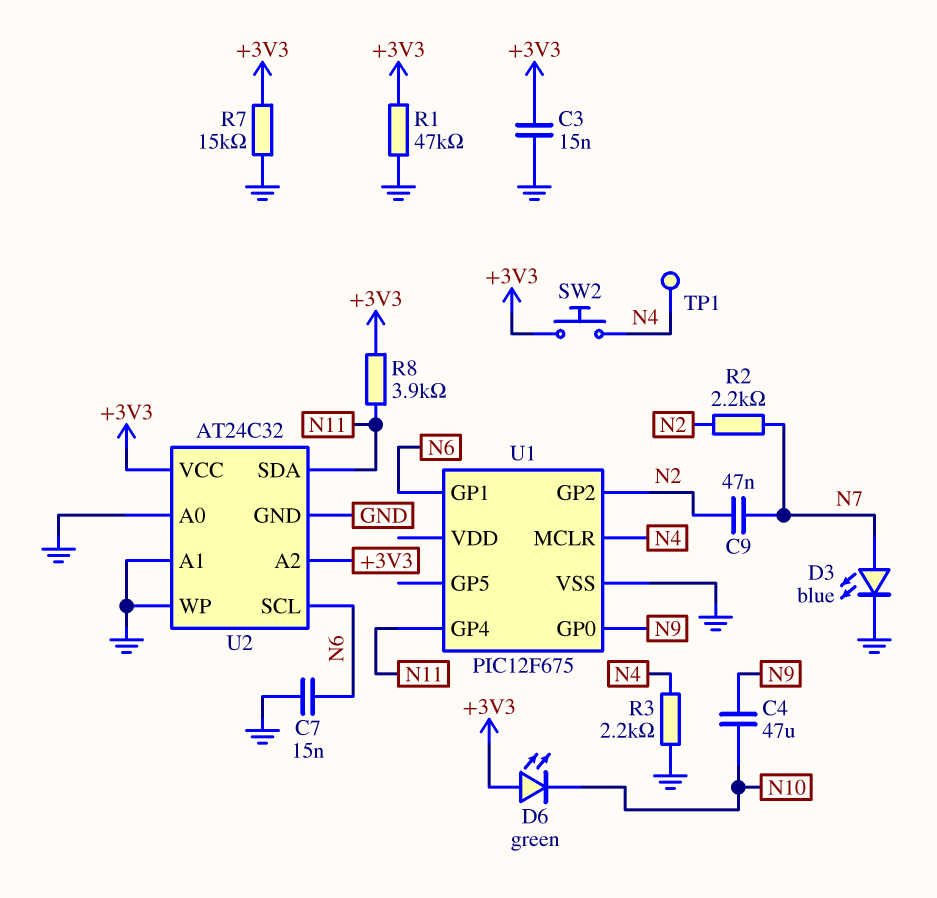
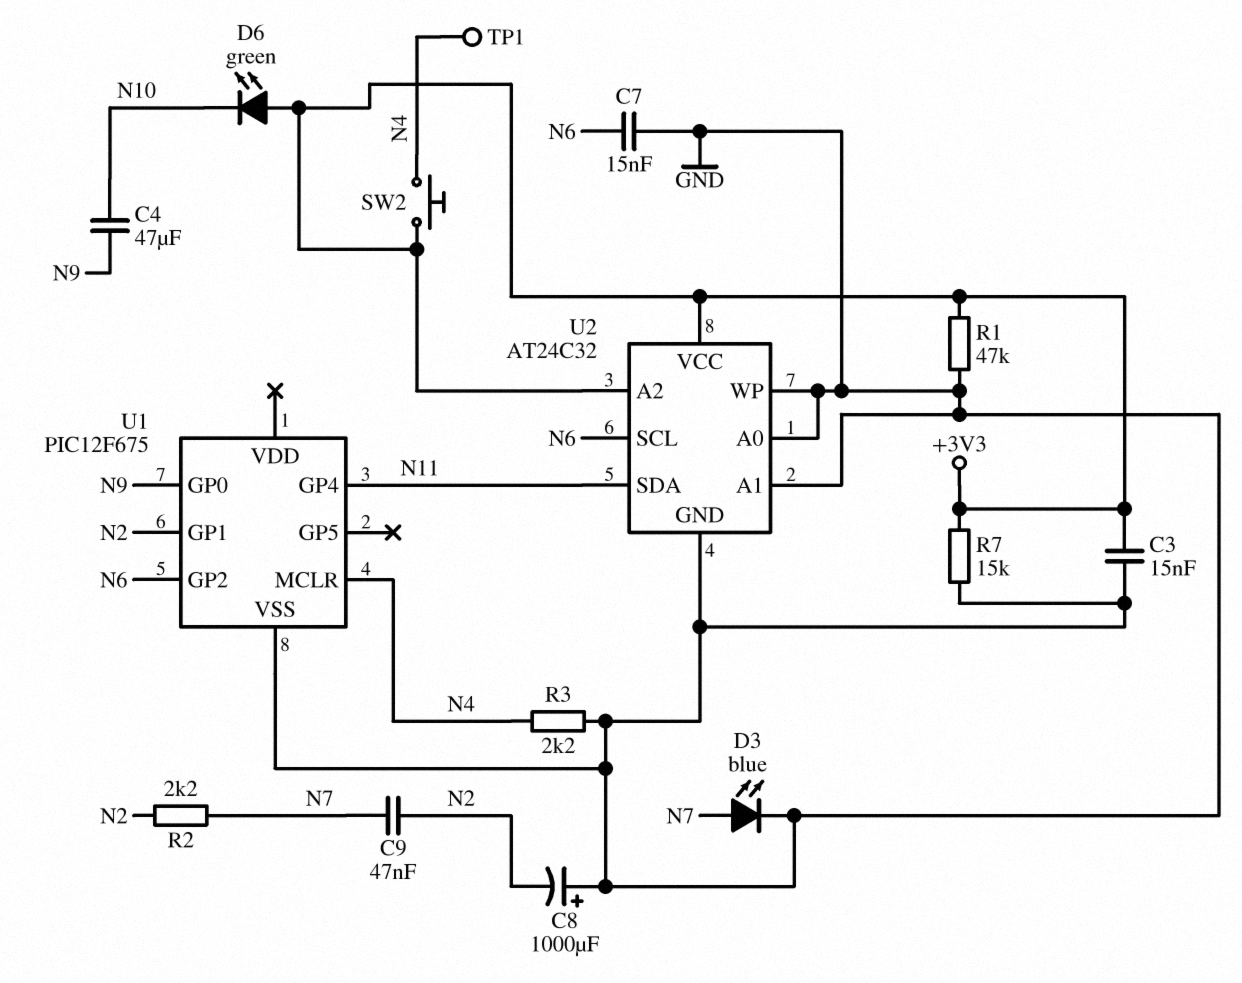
C8: none -> 1000uF (plus GND, minus N2)
R8: 3.9k (+3V3, N11) -> none
U1 pin GP1: N6 -> N2
U1 pin GP2: N2 -> N6

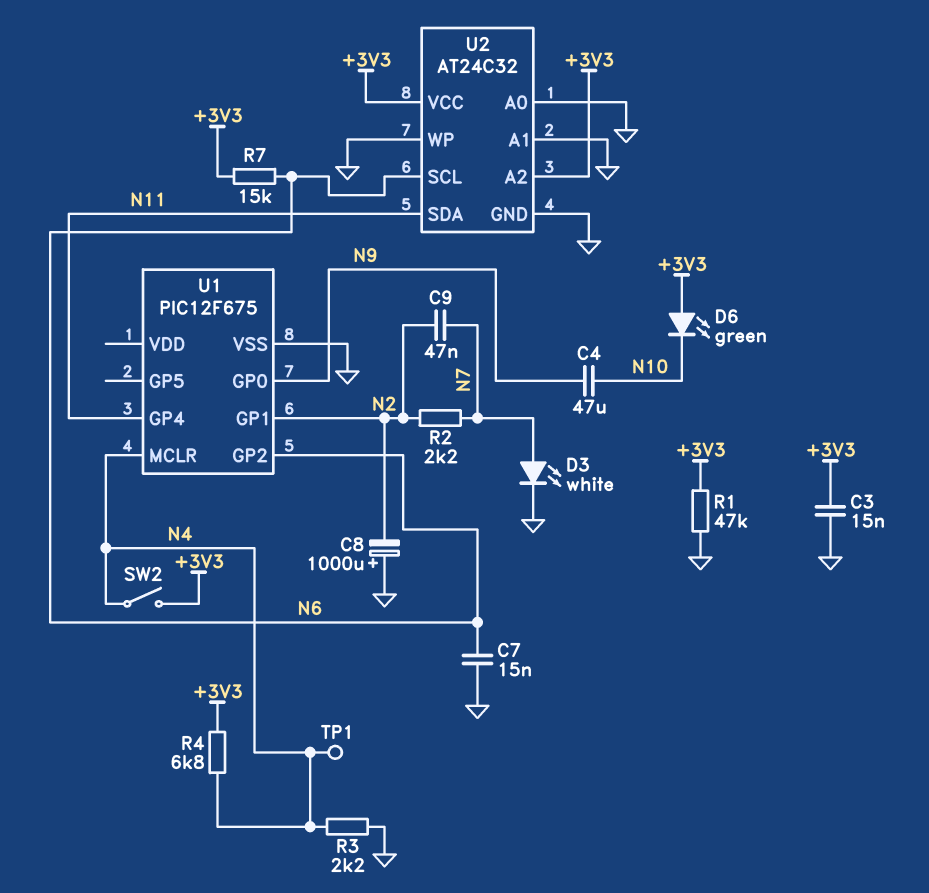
D3: LED blue (A N7, K GND) -> LED white (A N7, K GND)
R4: none -> 6.8k (+3V3, N4)
R7: 15k (+3V3, GND) -> 15k (+3V3, N6)
SW2: button (+3V3, N4) -> switch (+3V3, N4)

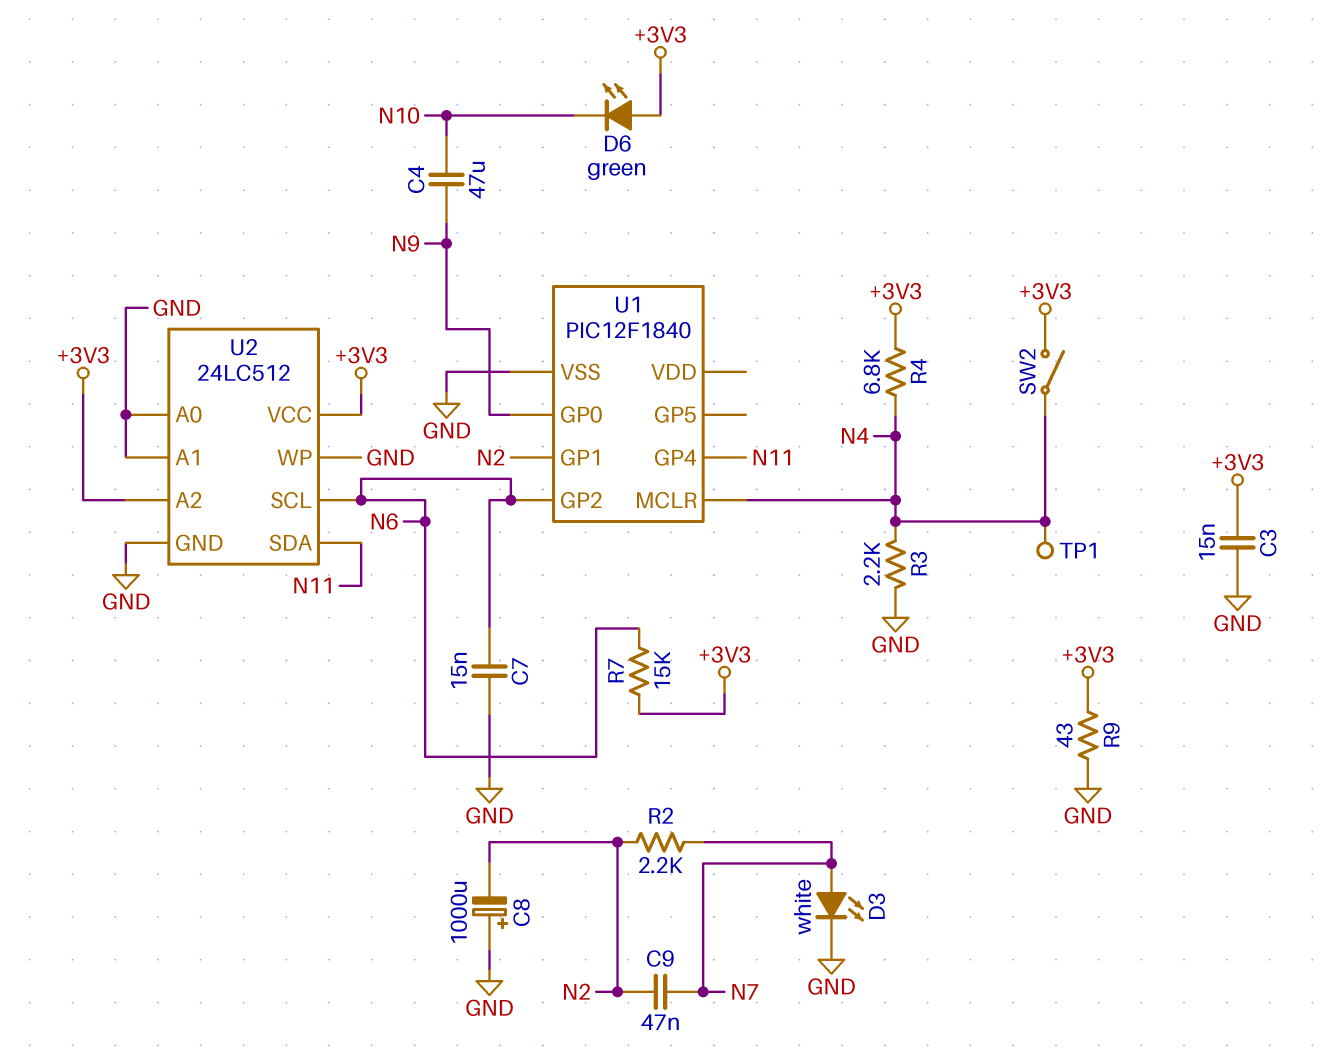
R1: 47k (+3V3, GND) -> none
R9: none -> 43 (+3V3, GND)
U1: PIC12F675 -> PIC12F1840
U2: AT24C32 -> 24LC512

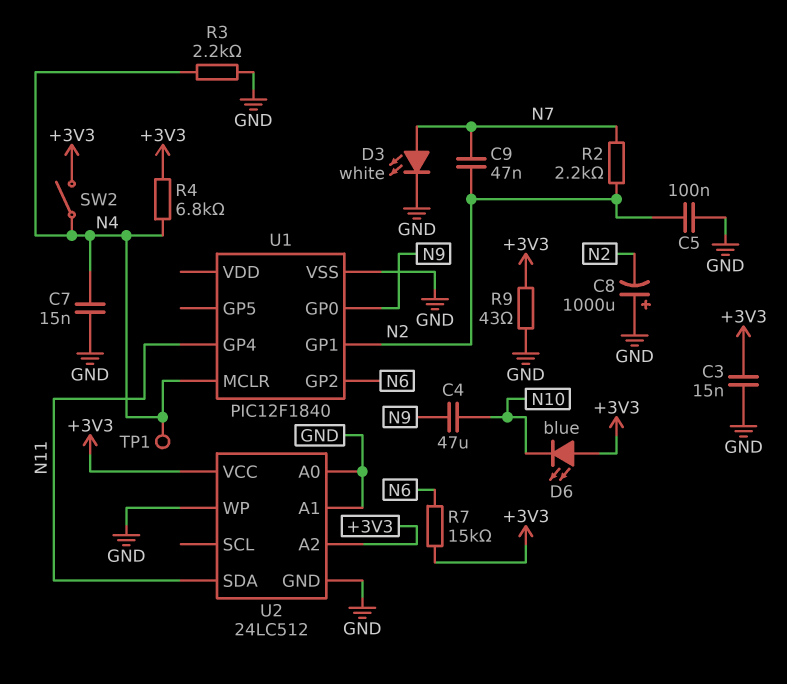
C5: none -> 100nF (GND, N2)
C7: 15nF (GND, N6) -> 15nF (GND, N4)
D6: LED green (A +3V3, K N10) -> LED blue (A +3V3, K N10)
U2 pin SCL: N6 -> none

